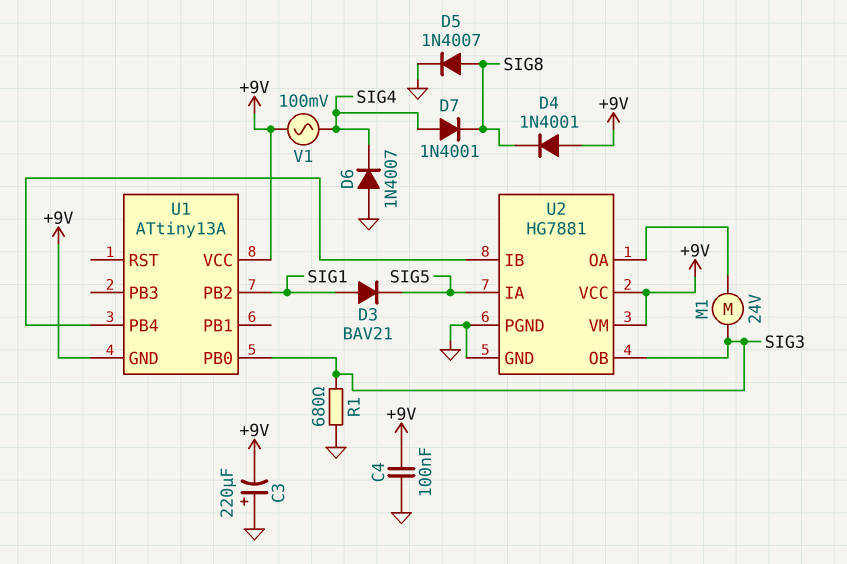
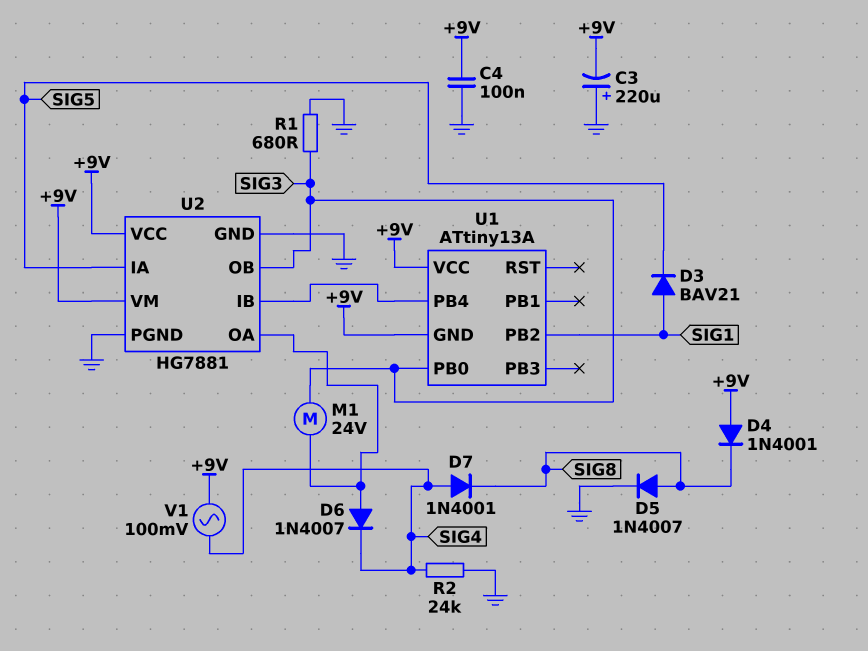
D6: diode 1N4007 (A GND, K SIG4) -> diode 1N4007 (A U2/OA, K SIG4)
R2: none -> 24k (GND, SIG4)

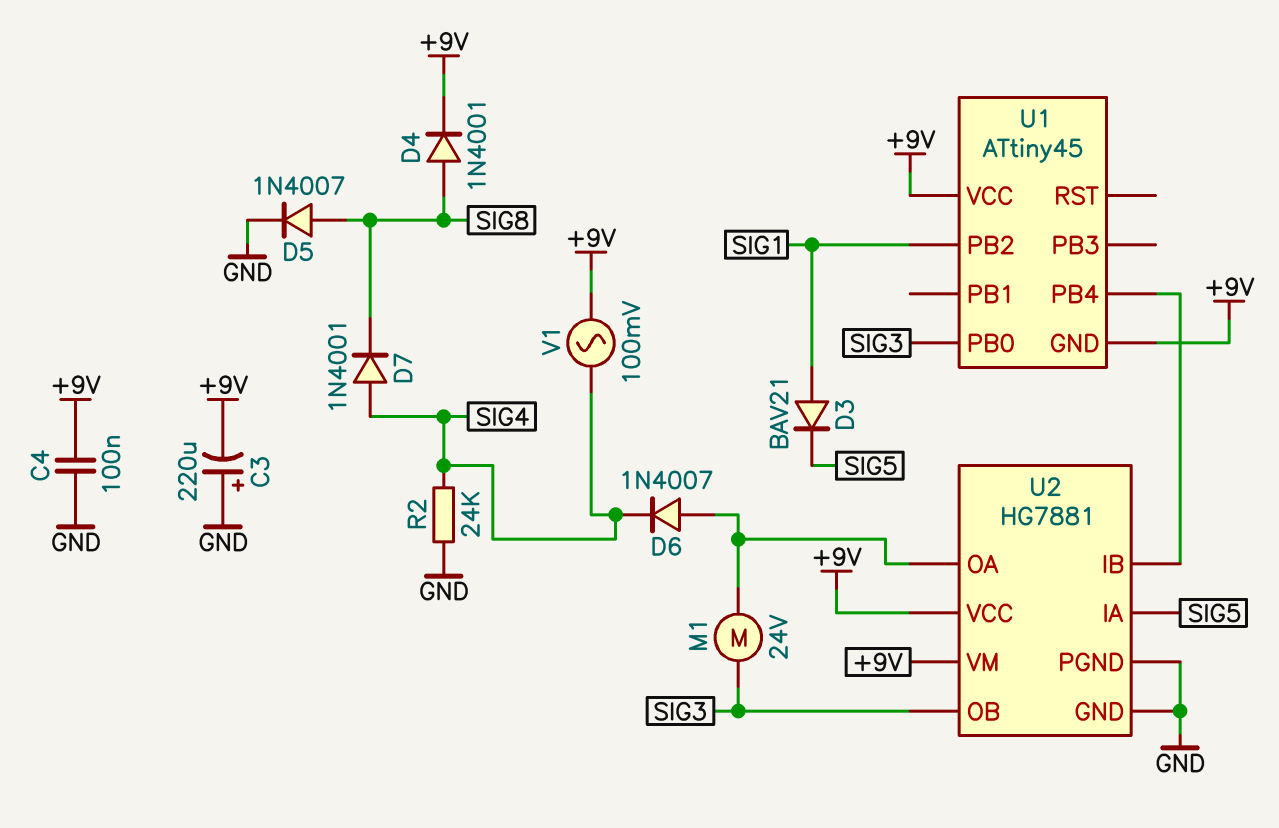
D4: diode 1N4001 (A +9V, K SIG8) -> diode 1N4001 (A SIG8, K +9V)
R1: 680 (GND, SIG3) -> none
U1: ATtiny13A -> ATtiny45

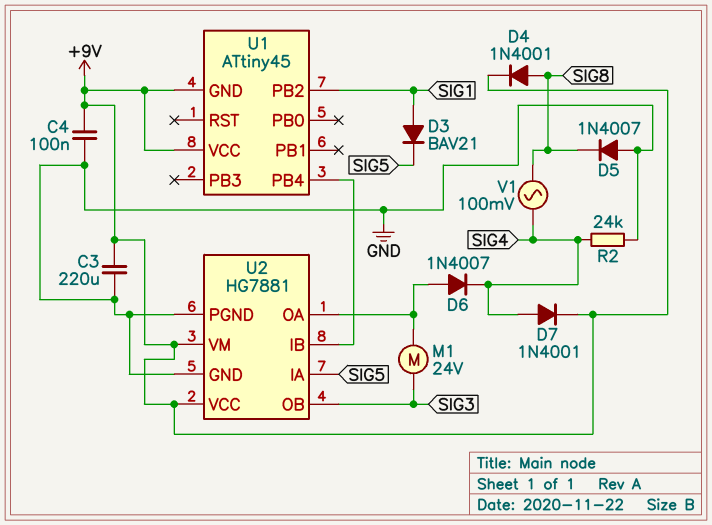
C3: 220uF (plus GND, minus +9V) -> 220uF (+9V, GND)
D5: diode 1N4007 (A SIG8, K GND) -> diode 1N4007 (A GND, K SIG8)
D7: diode 1N4001 (A SIG4, K SIG8) -> diode 1N4001 (A SIG4, K +9V)
U1 pin PB0: SIG3 -> none
V1: AC 100mV (+9V, SIG4) -> AC 100mV (SIG4, SIG8)

